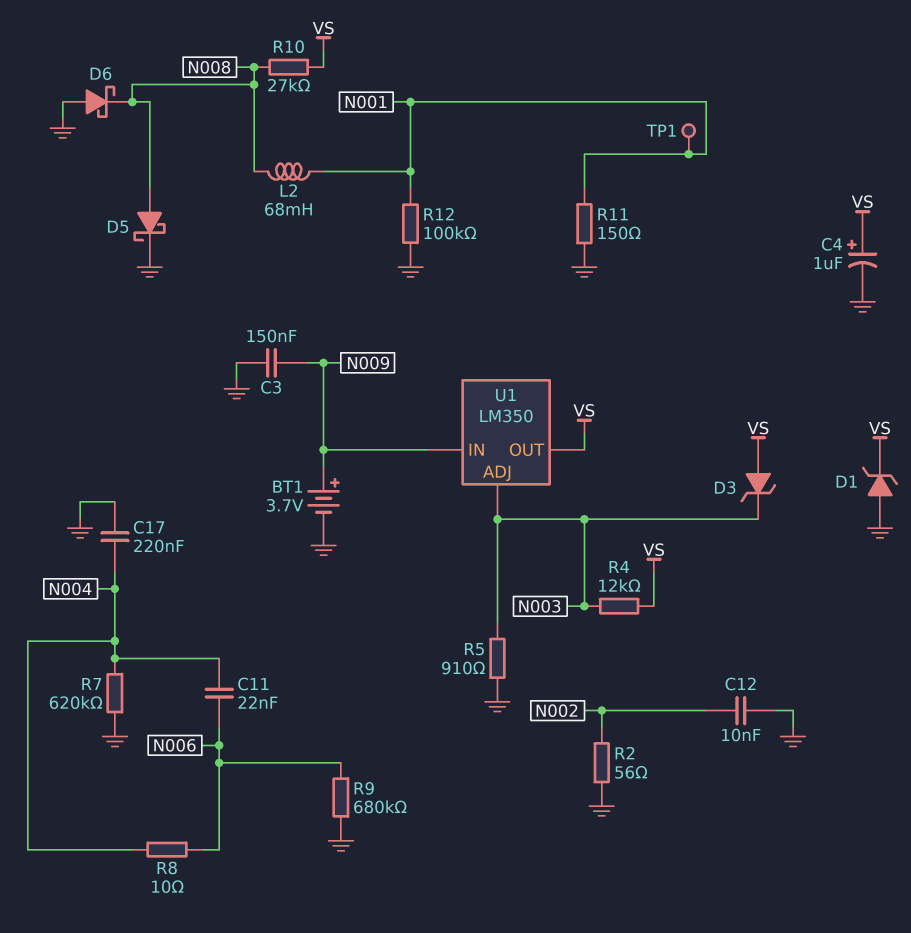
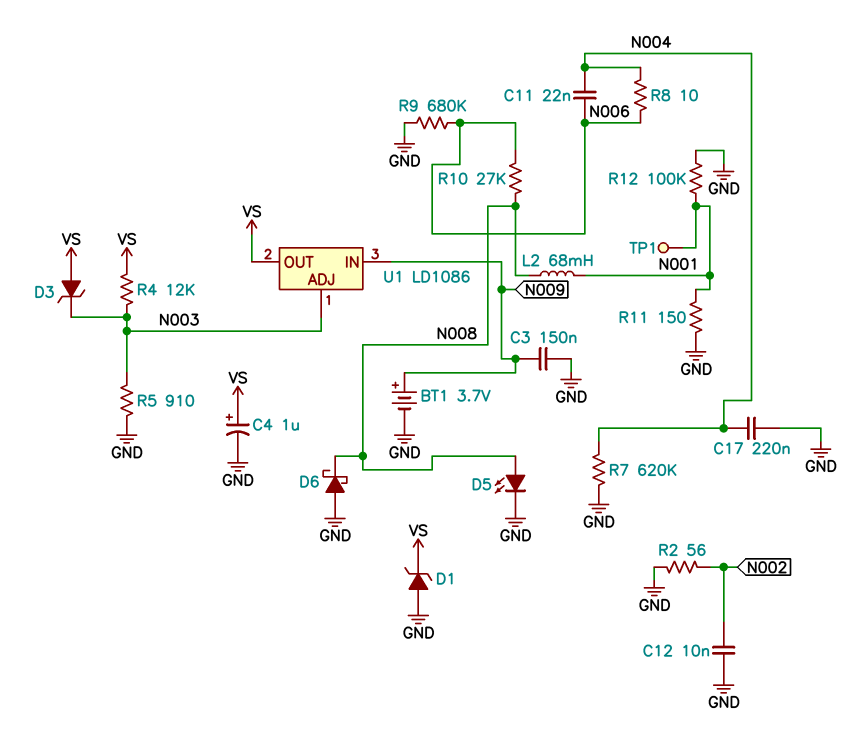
D5: schottky (A N008, K GND) -> LED (A N008, K GND)
R10: 27k (N008, VS) -> 27k (N006, N008)
U1: LM350 -> LD1086

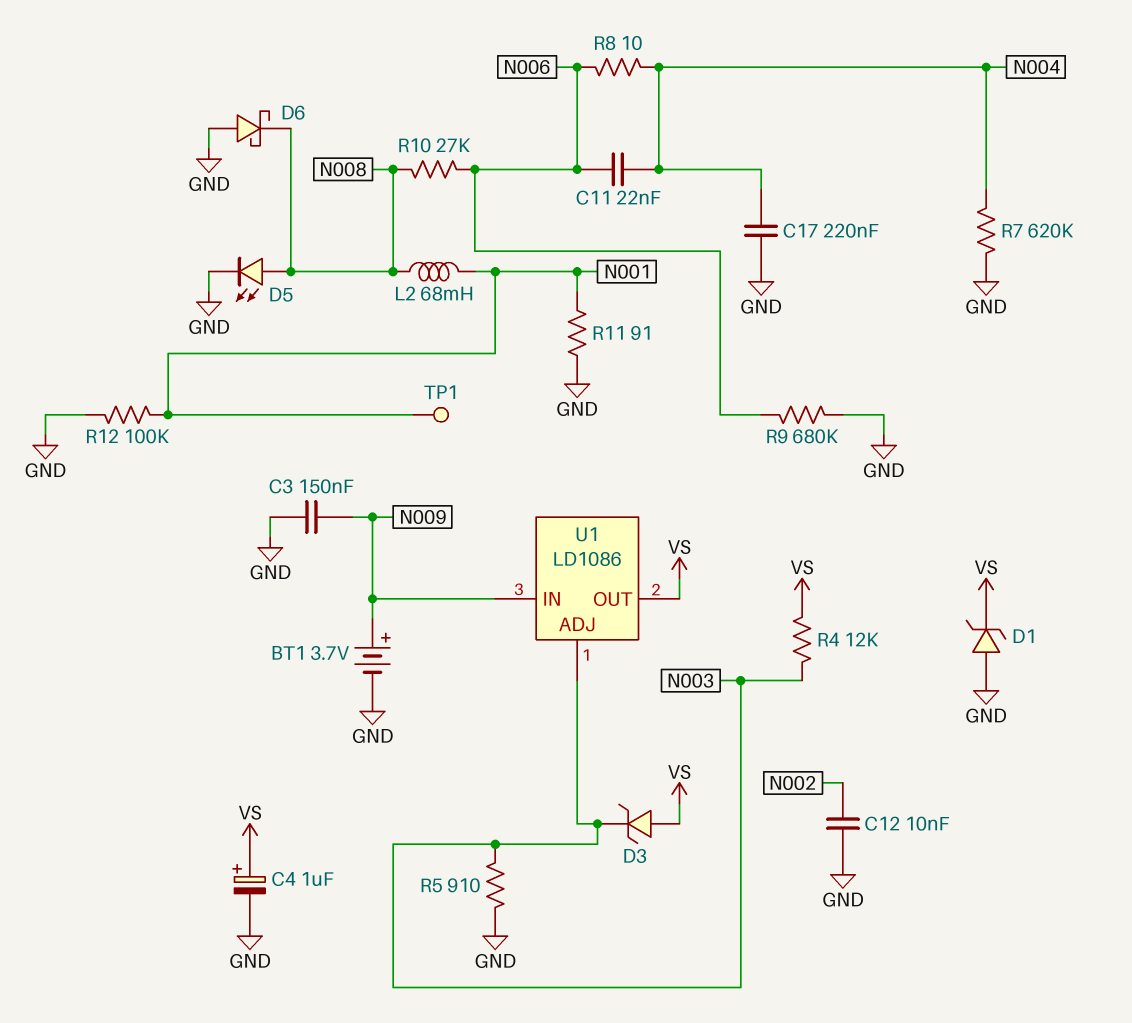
R2: 56 (GND, N002) -> none
R11: 150 (GND, N001) -> 91 (GND, N001)

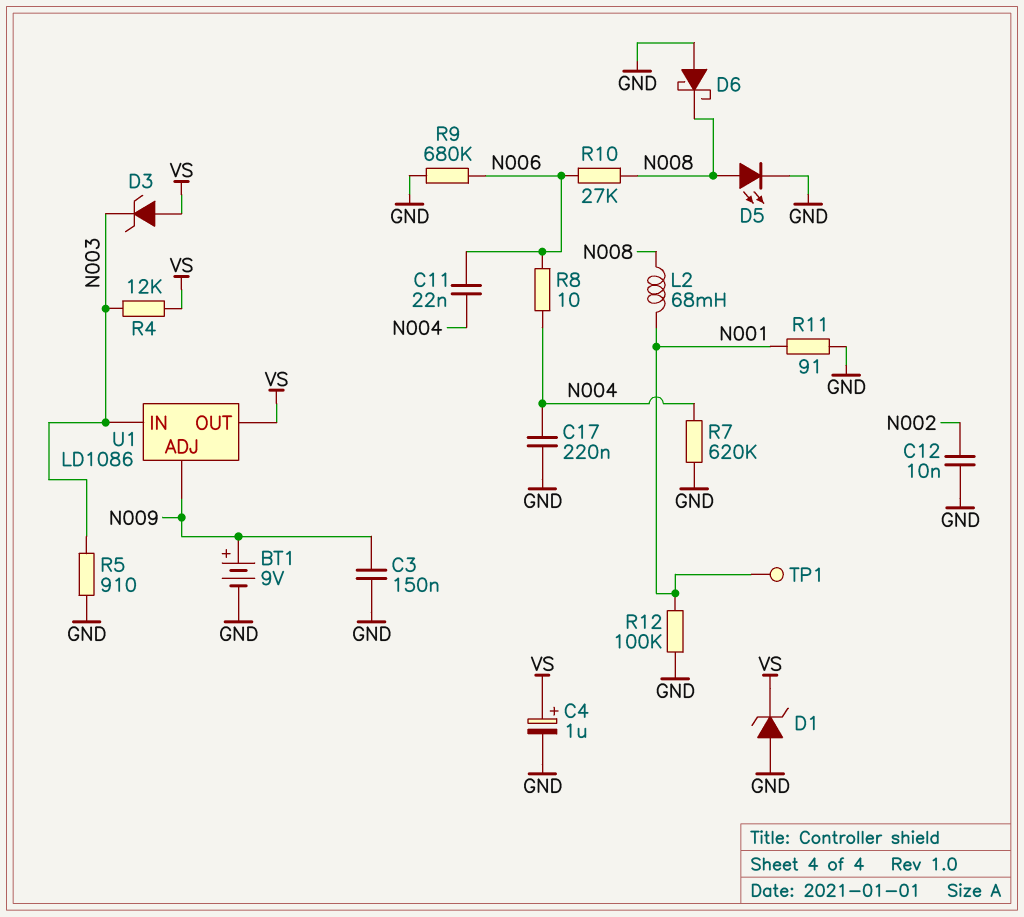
BT1: 3.7V (plus N009, minus GND) -> 9V (plus N009, minus GND)
U1 pin ADJ: N003 -> N009
U1 pin IN: N009 -> N003

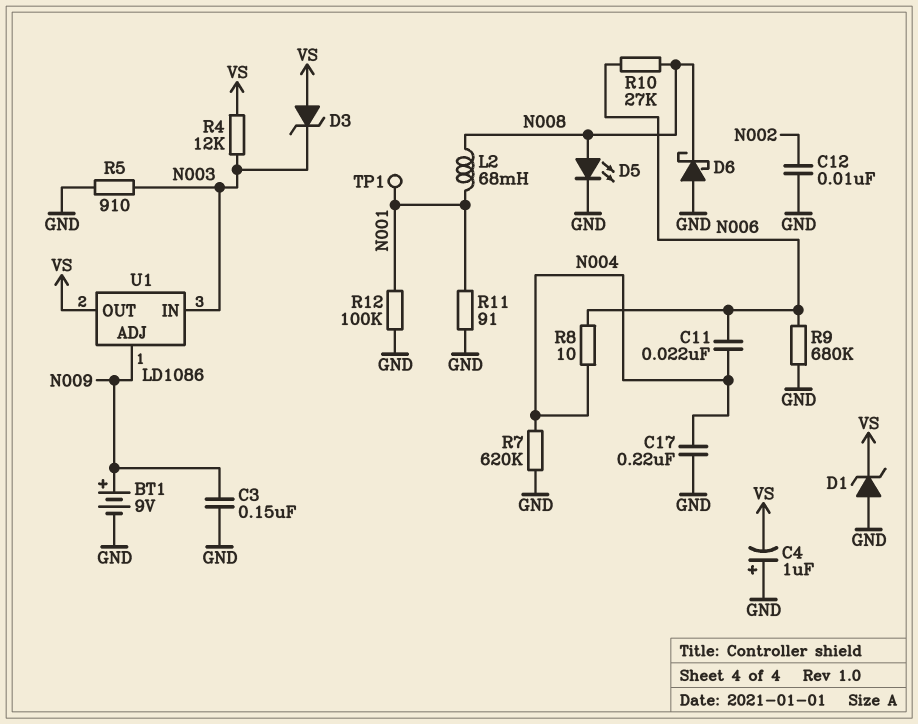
C4: 1uF (plus VS, minus GND) -> 1uF (plus GND, minus VS)

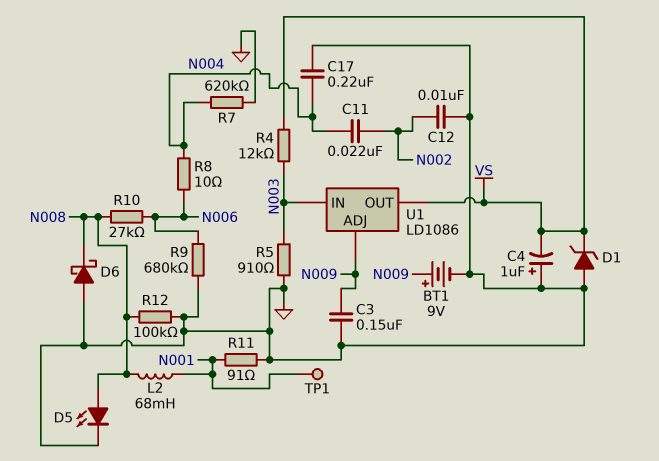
C11: 22nF (N004, N006) -> 22nF (N002, N004)
D3: zener (A VS, K N003) -> none
R12: 100k (GND, N001) -> 100k (GND, N008)

